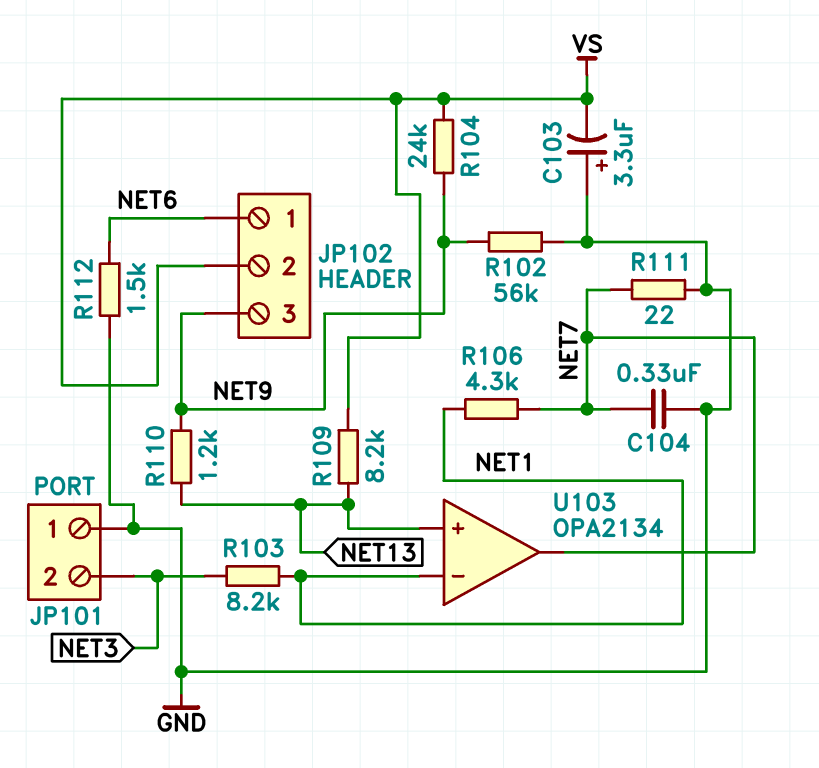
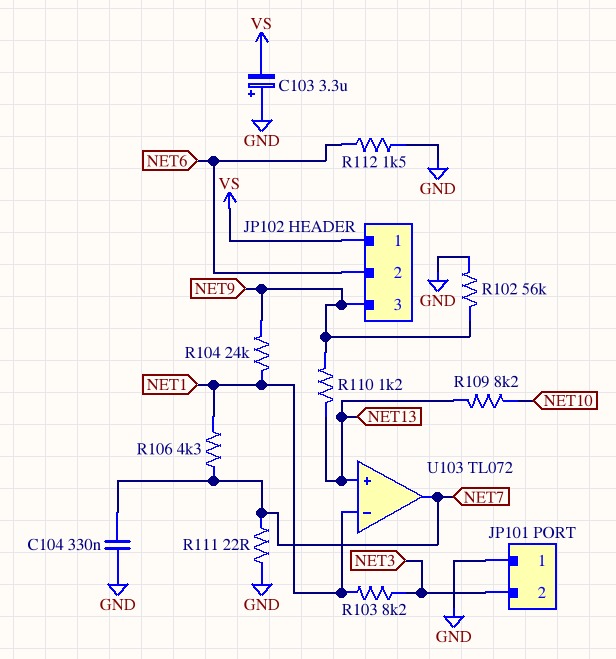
JP102 pin 1: NET6 -> VS
JP102 pin 2: VS -> NET6
R104: 24k (NET9, VS) -> 24k (NET1, NET9)
R109: 8.2k (NET13, VS) -> 8.2k (NET10, NET13)
U103: OPA2134 -> TL072

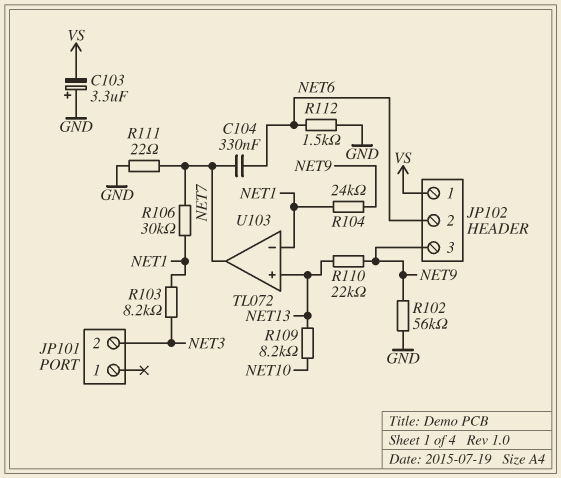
C104: 330nF (GND, NET7) -> 330nF (NET6, NET7)
JP101 pin 1: GND -> none
R106: 4.3k (NET1, NET7) -> 30k (NET1, NET7)
R110: 1.2k (NET9, NET13) -> 22k (NET9, NET13)

